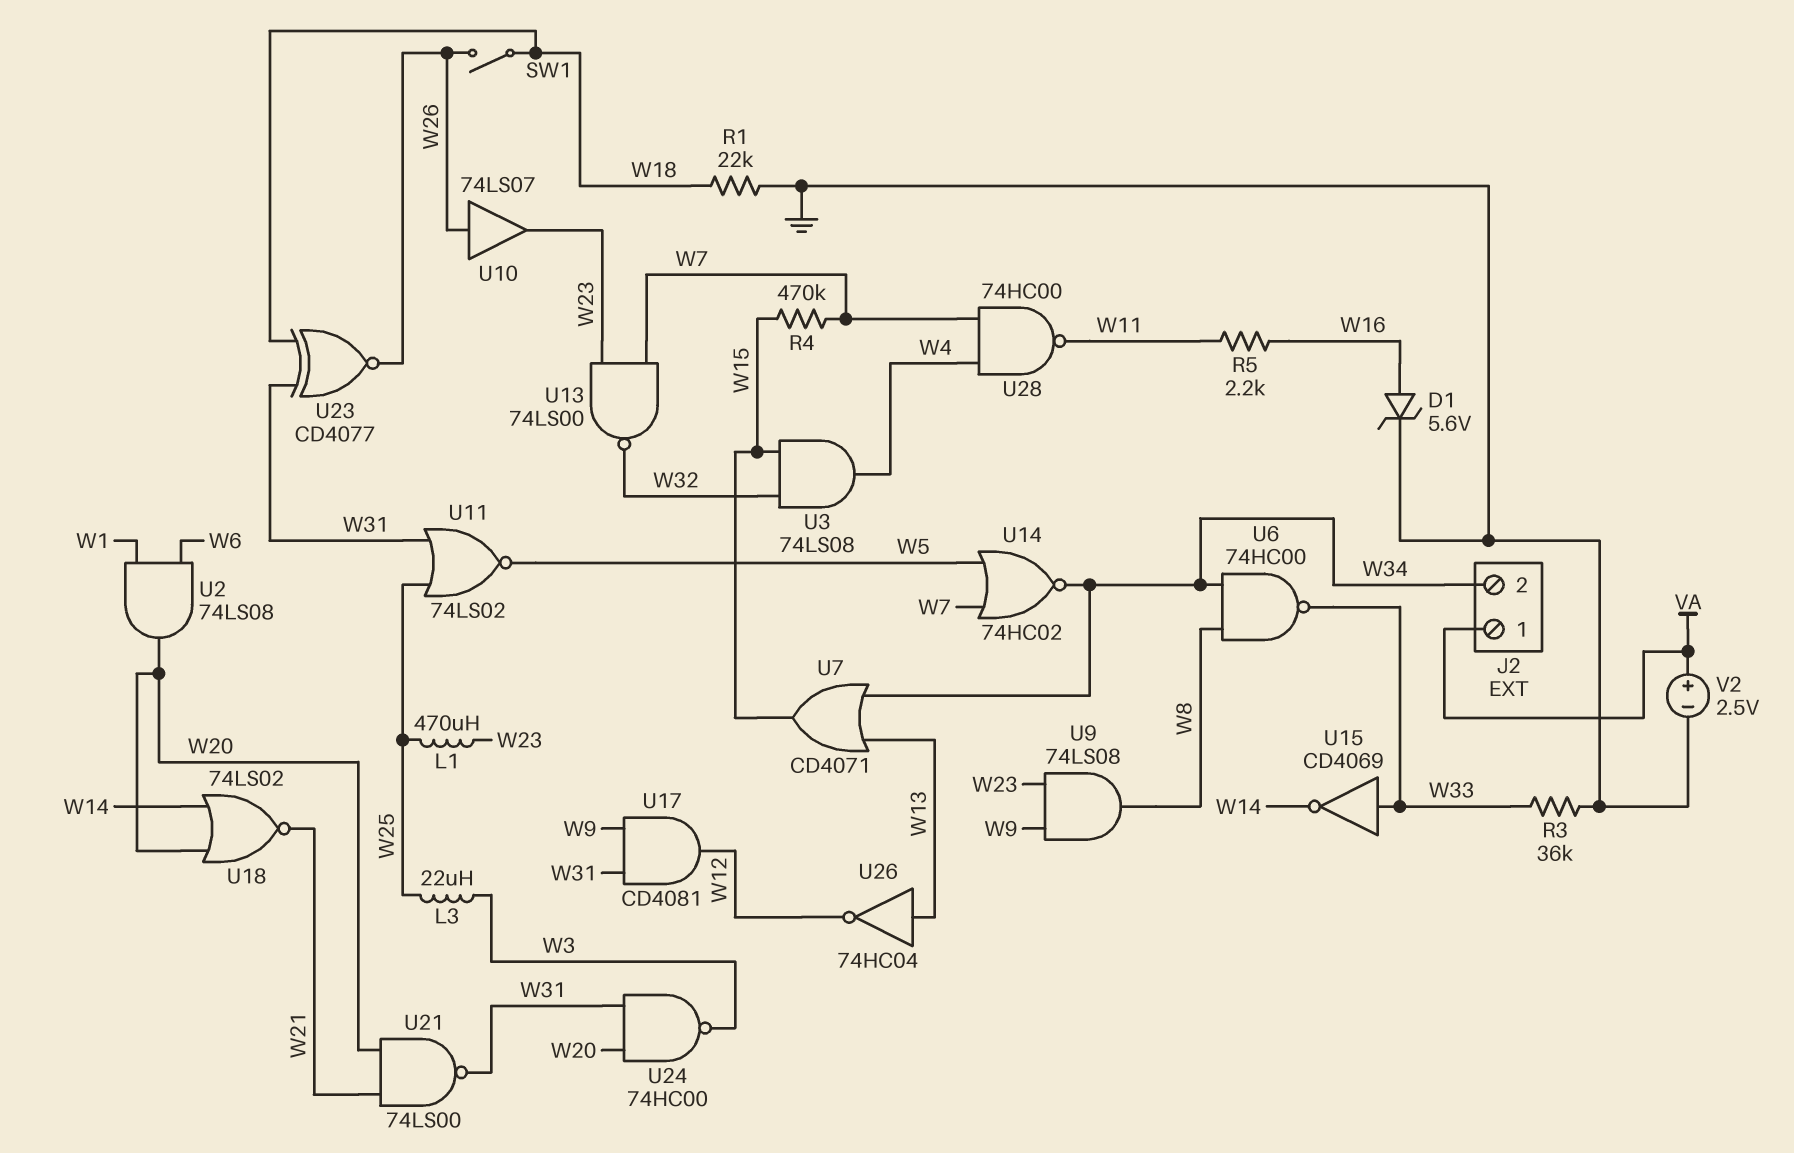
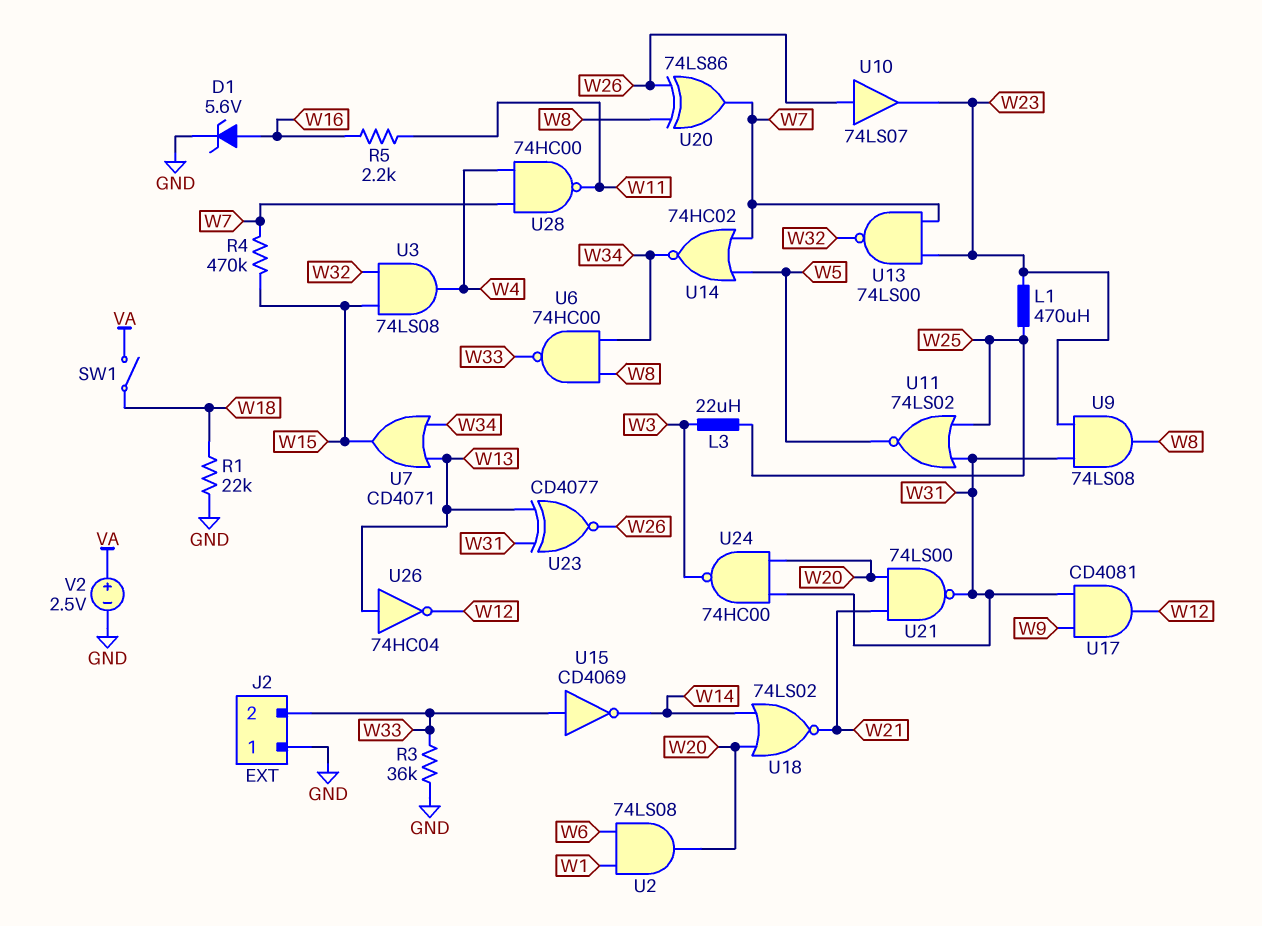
J2 pin 1: VA -> GND
J2 pin 2: W34 -> W33
SW1: switch (W18, W26) -> switch (VA, W18)
U9: AND 74LS08 (in W9, in W23, out W8) -> AND 74LS08 (in W23, in W31, out W8)
U20: none -> XOR 74LS86 (in W8, in W26, out W7)
U23: XNOR CD4077 (in W18, in W31, out W26) -> XNOR CD4077 (in W13, in W31, out W26)

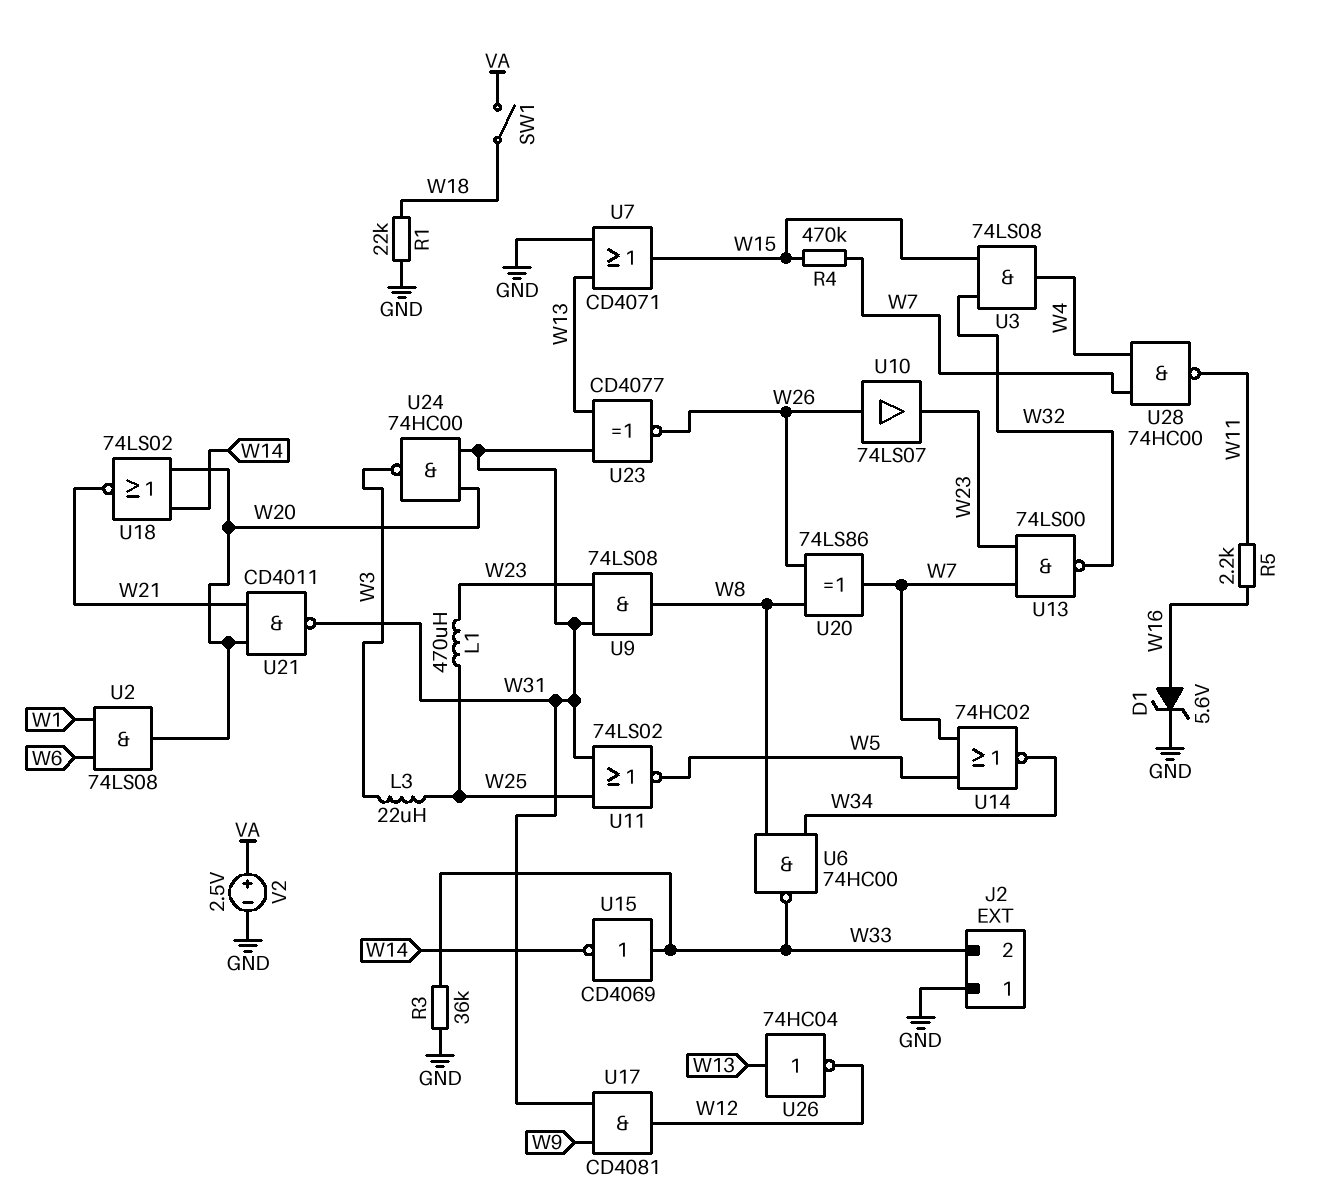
U7: OR CD4071 (in W13, in W34, out W15) -> OR CD4071 (in GND, in W13, out W15)
U21: NAND 74LS00 (in W20, in W21, out W31) -> NAND CD4011 (in W20, in W21, out W31)

